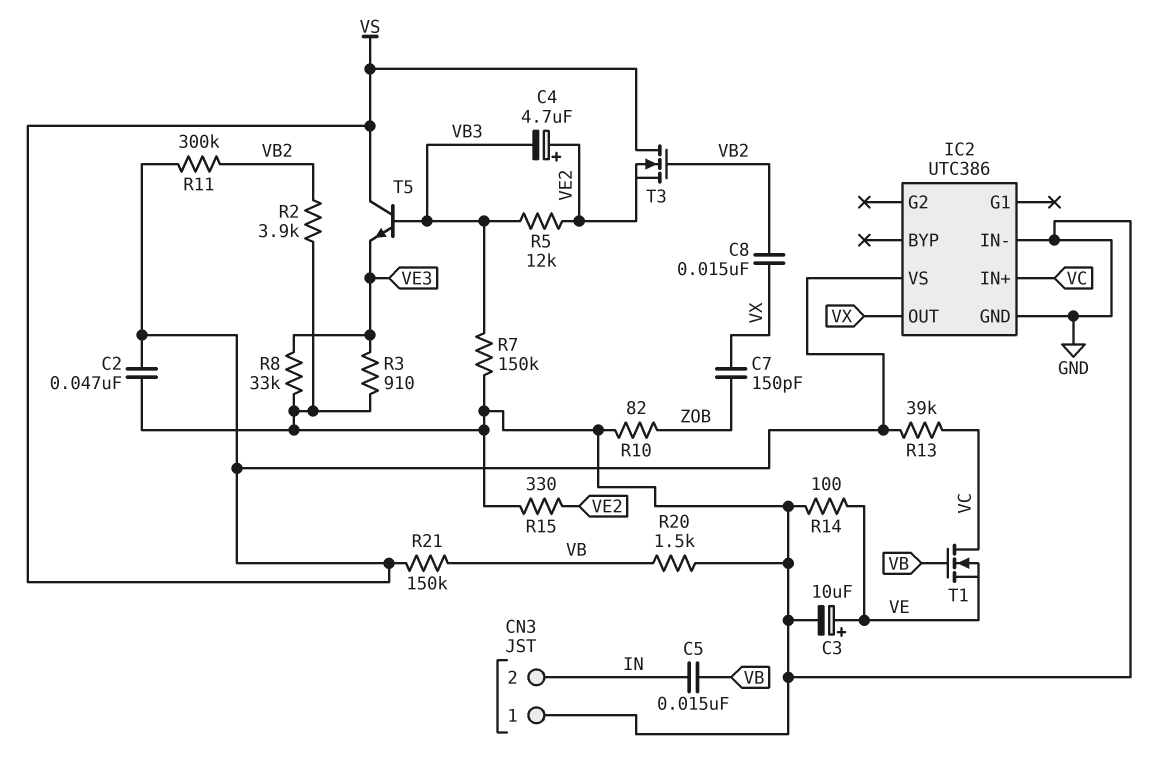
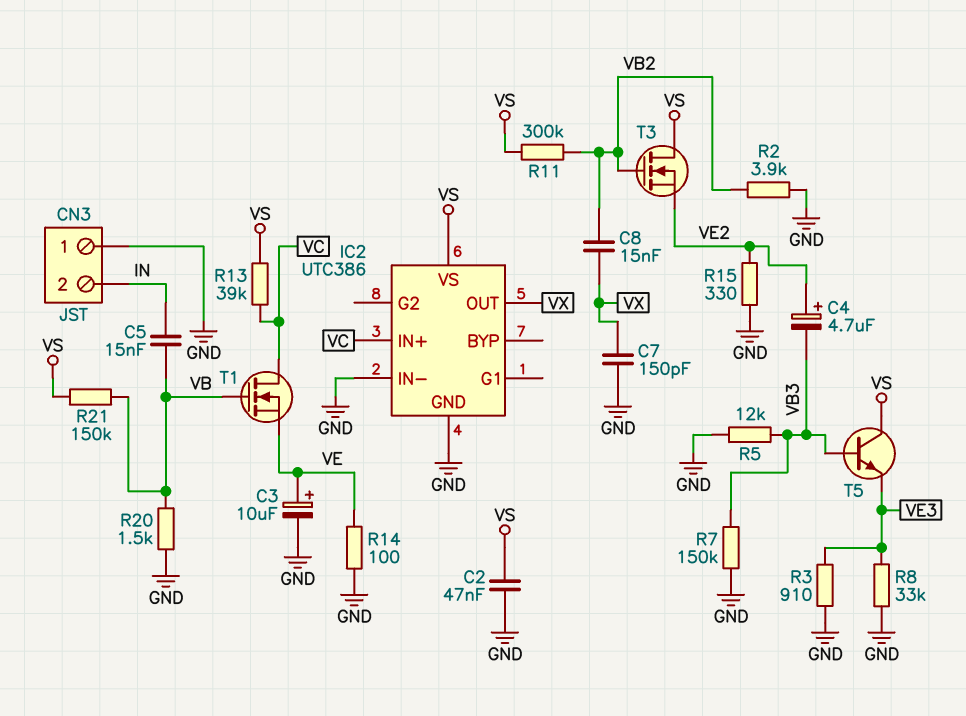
C7: 150pF (VX, ZOB) -> 150pF (GND, VX)
R5: 12k (VB3, VE2) -> 12k (GND, VB3)
R10: 82 (GND, ZOB) -> none

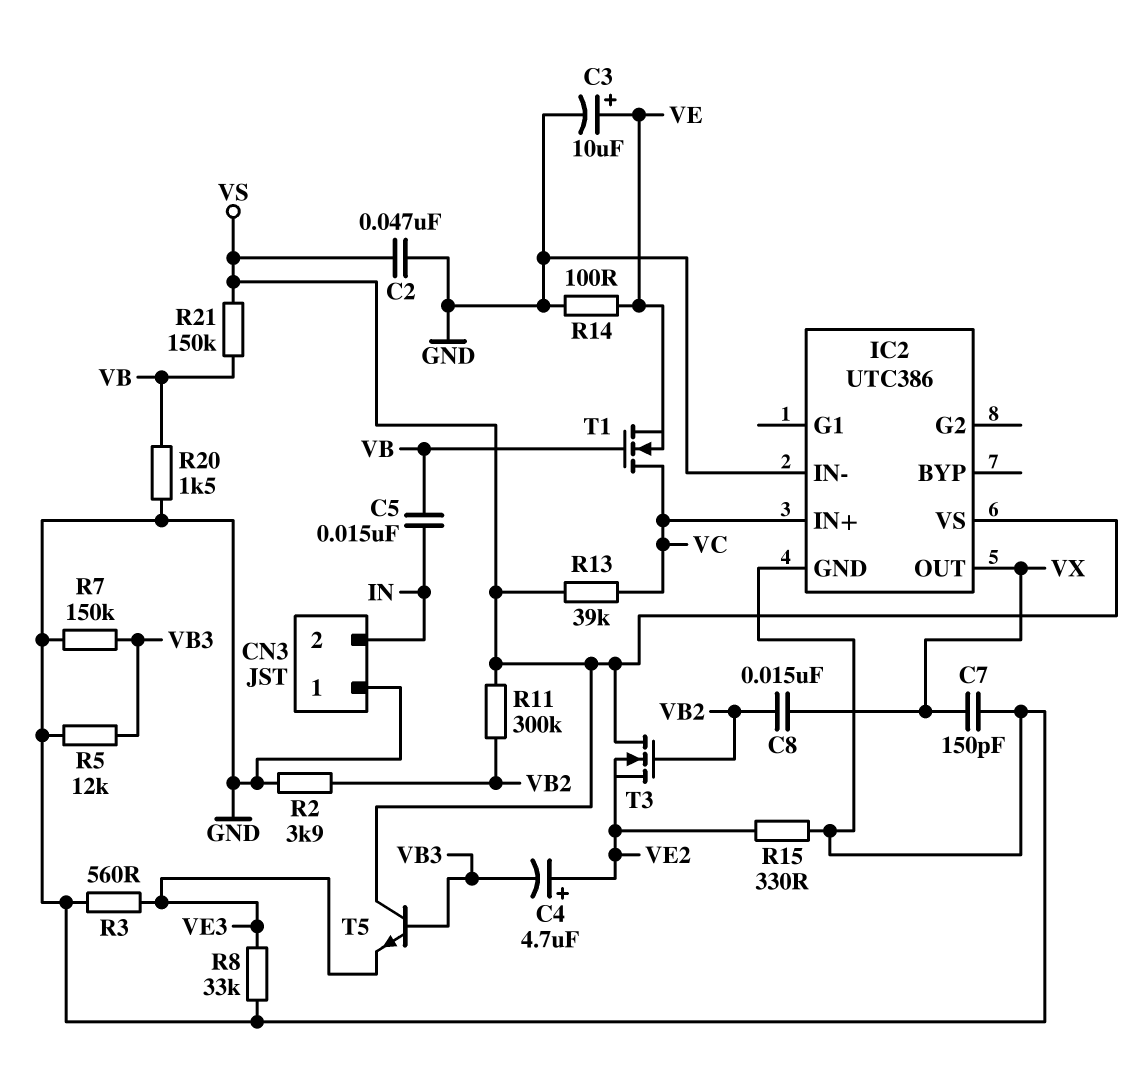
R3: 910 (GND, VE3) -> 560 (GND, VE3)

